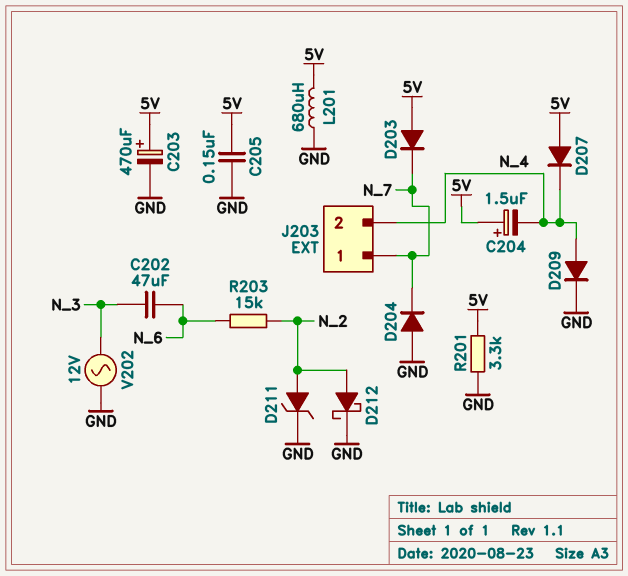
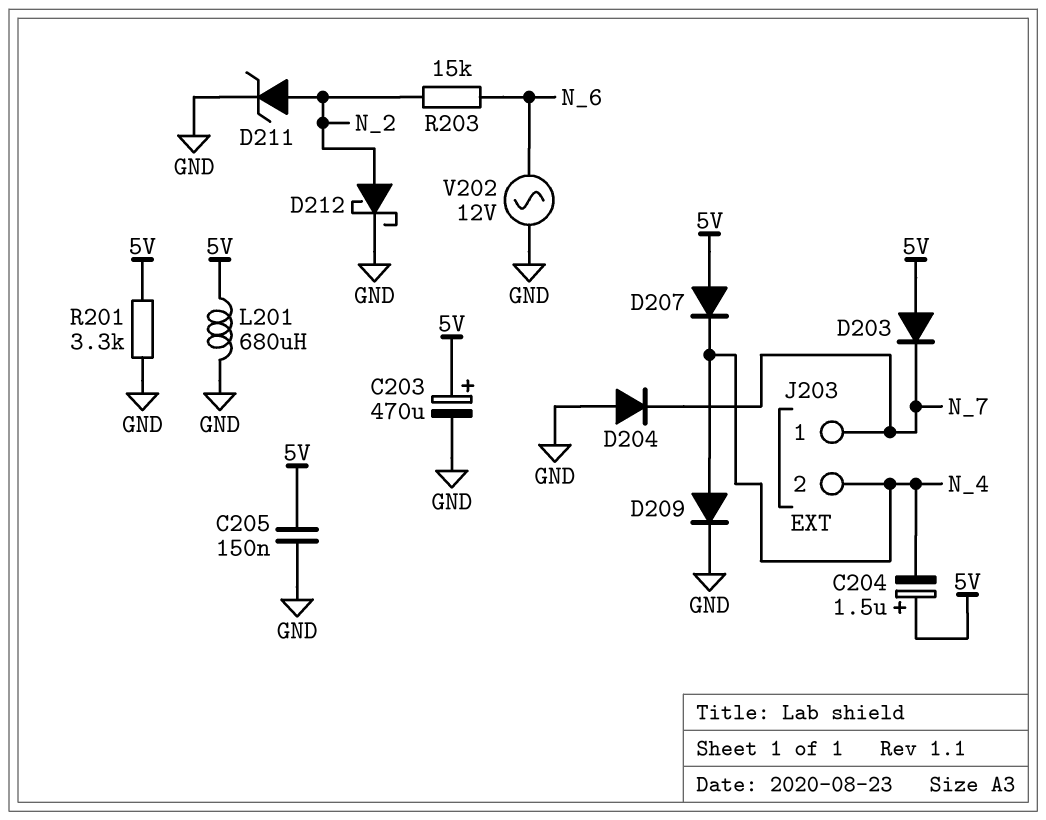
C202: 47uF (N_3, N_6) -> none
V202: AC 12V (GND, N_3) -> AC 12V (GND, N_6)

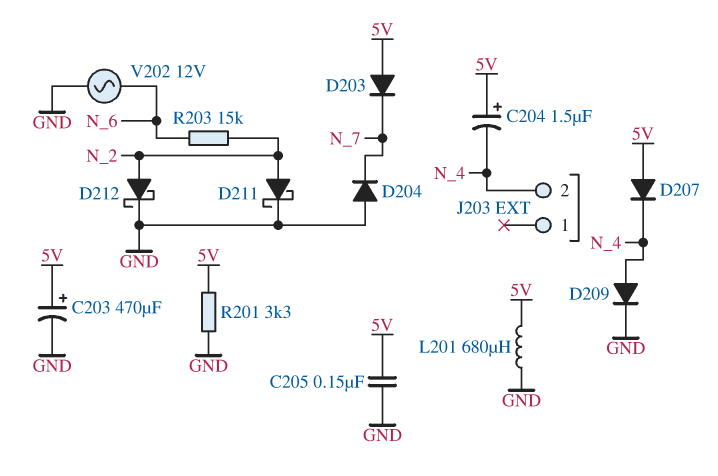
D211: zener (A N_2, K GND) -> schottky (A N_2, K GND)
J203 pin 1: N_7 -> none

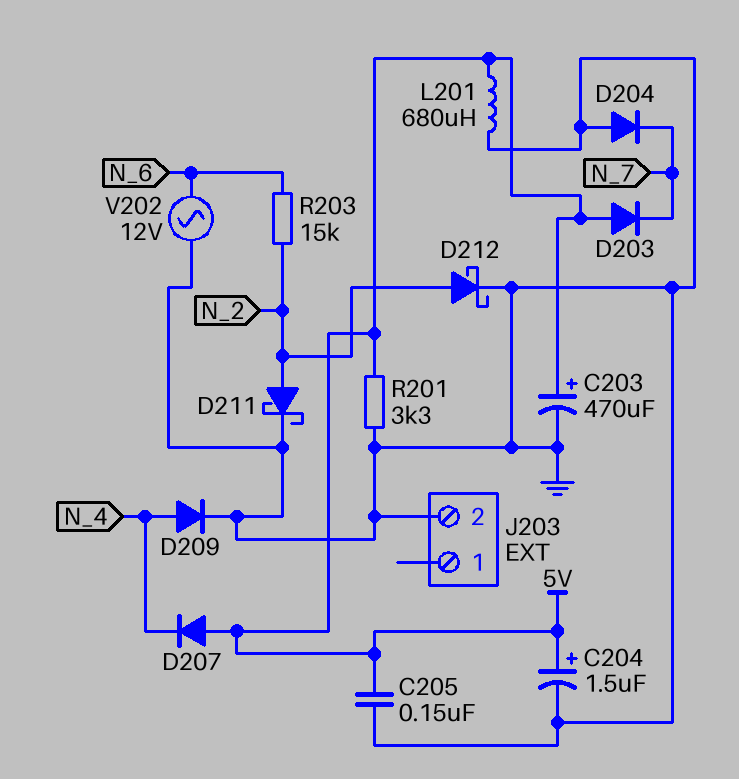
C204: 1.5uF (plus 5V, minus N_4) -> 1.5uF (plus 5V, minus GND)
J203 pin 2: N_4 -> GND

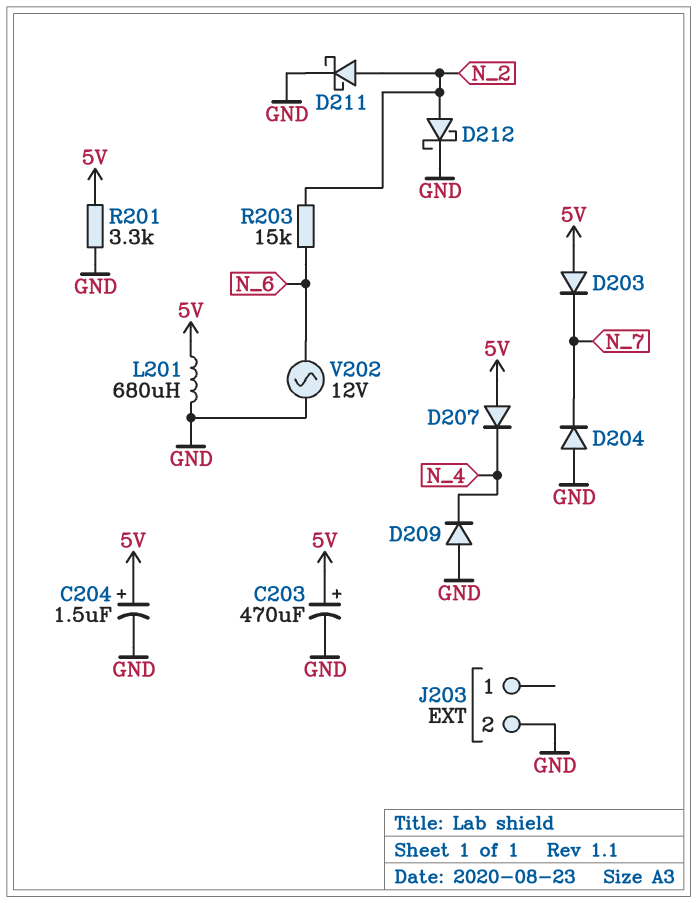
C205: 150nF (5V, GND) -> none
D209: diode (A N_4, K GND) -> diode (A GND, K N_4)

